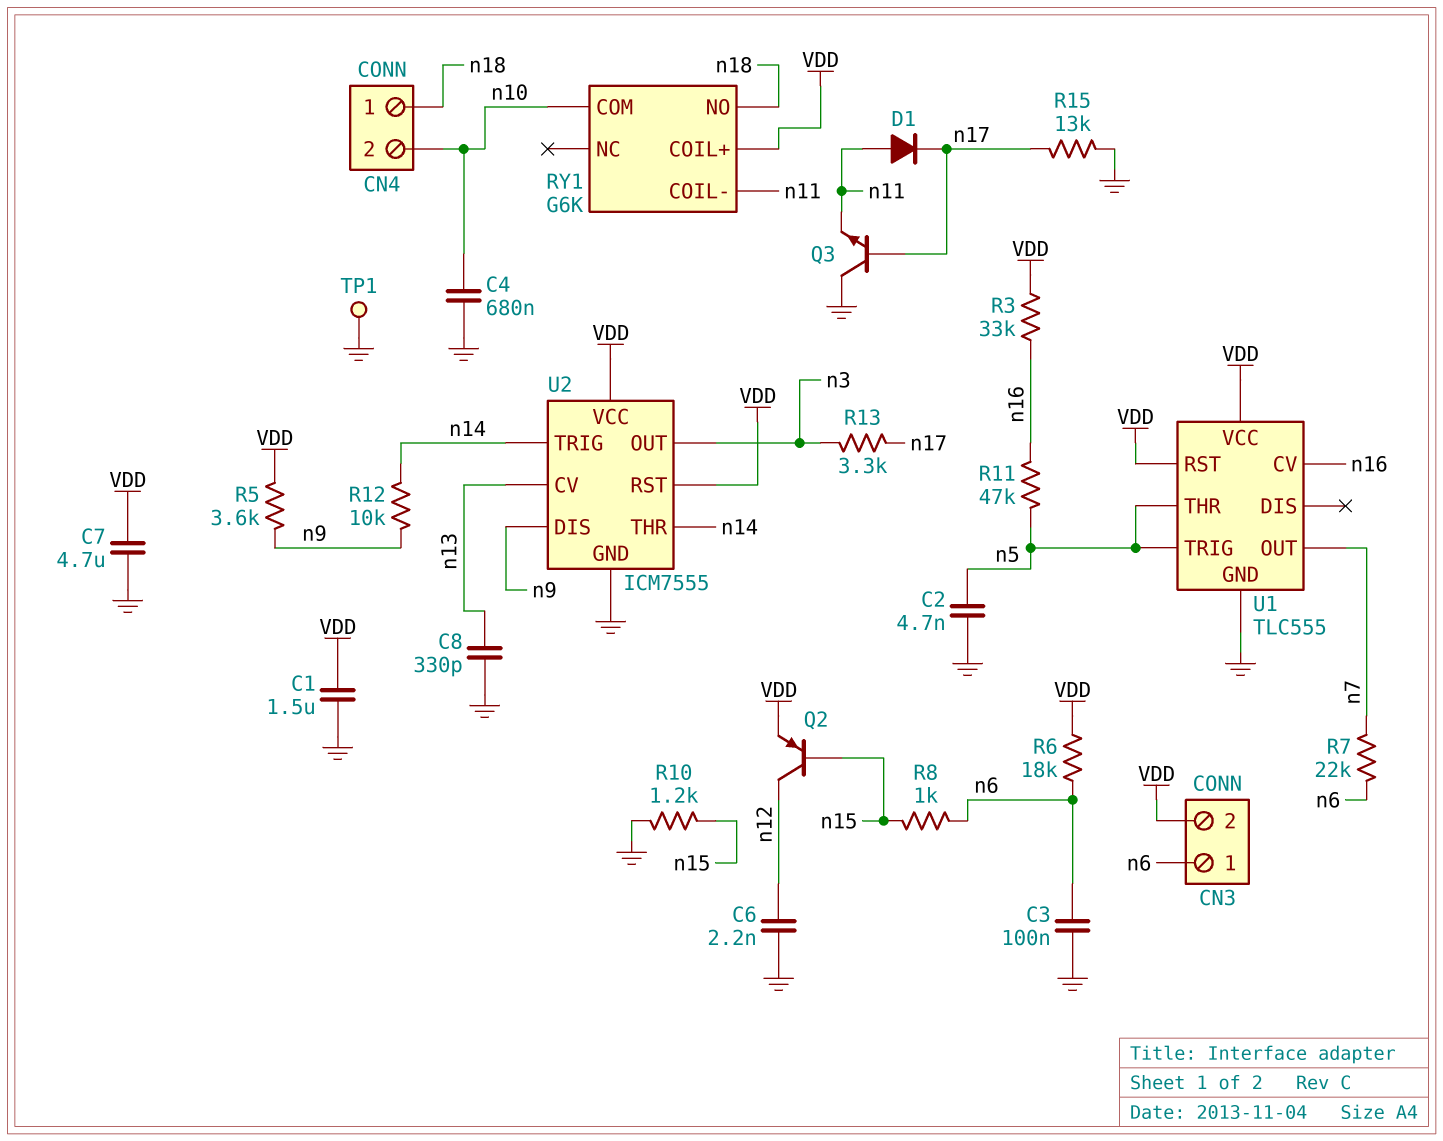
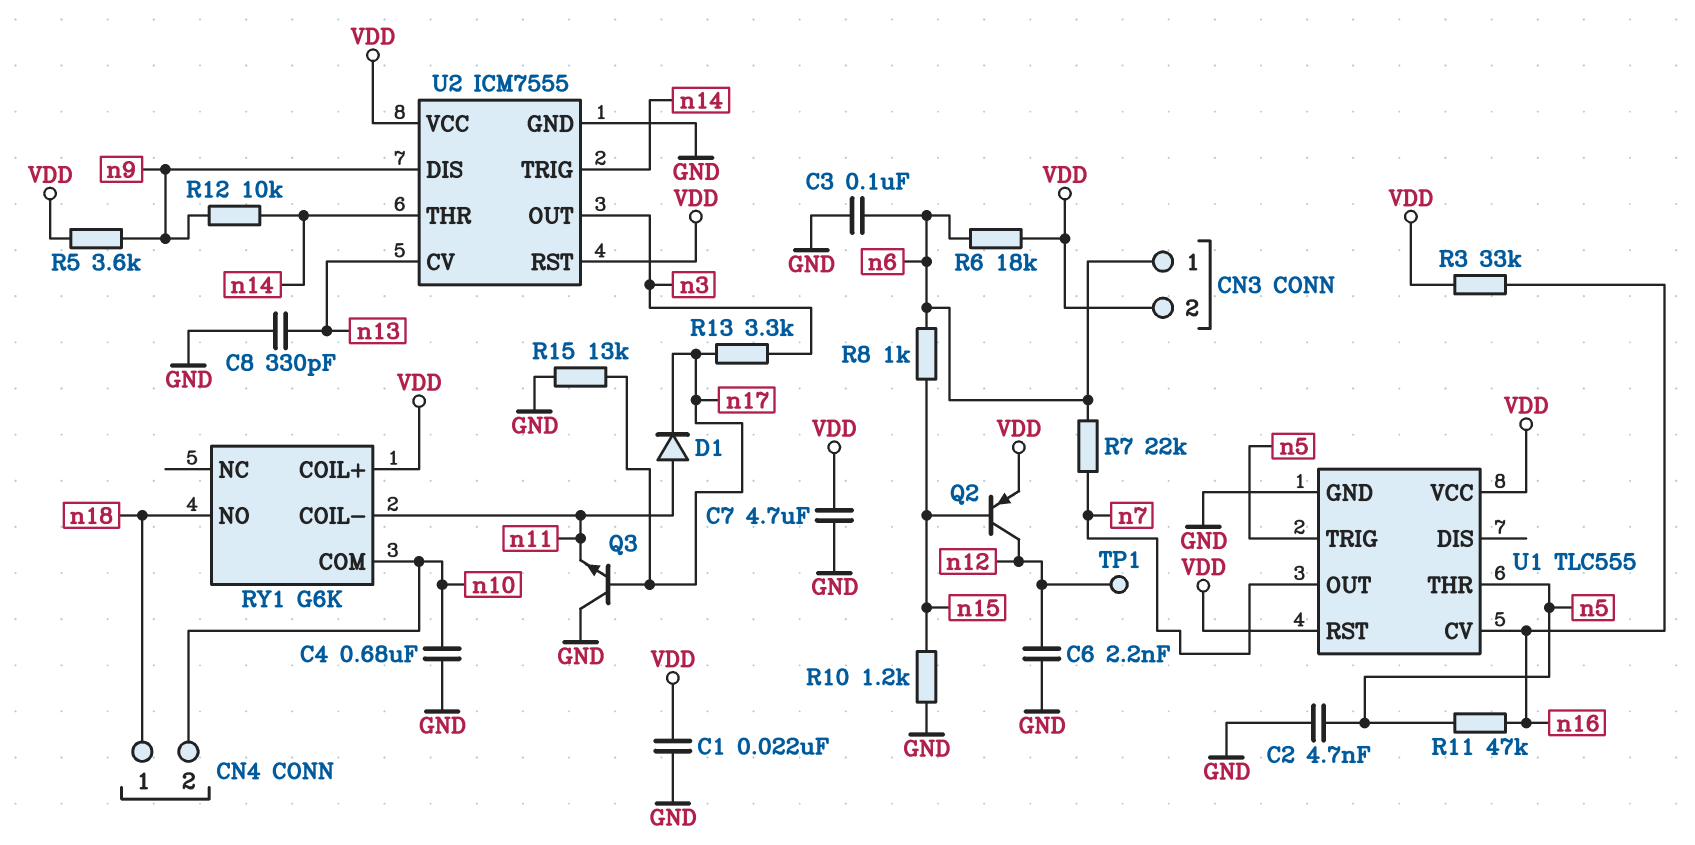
C1: 1.5uF (GND, VDD) -> 22nF (GND, VDD)
TP1: test point (GND) -> test point (n12)

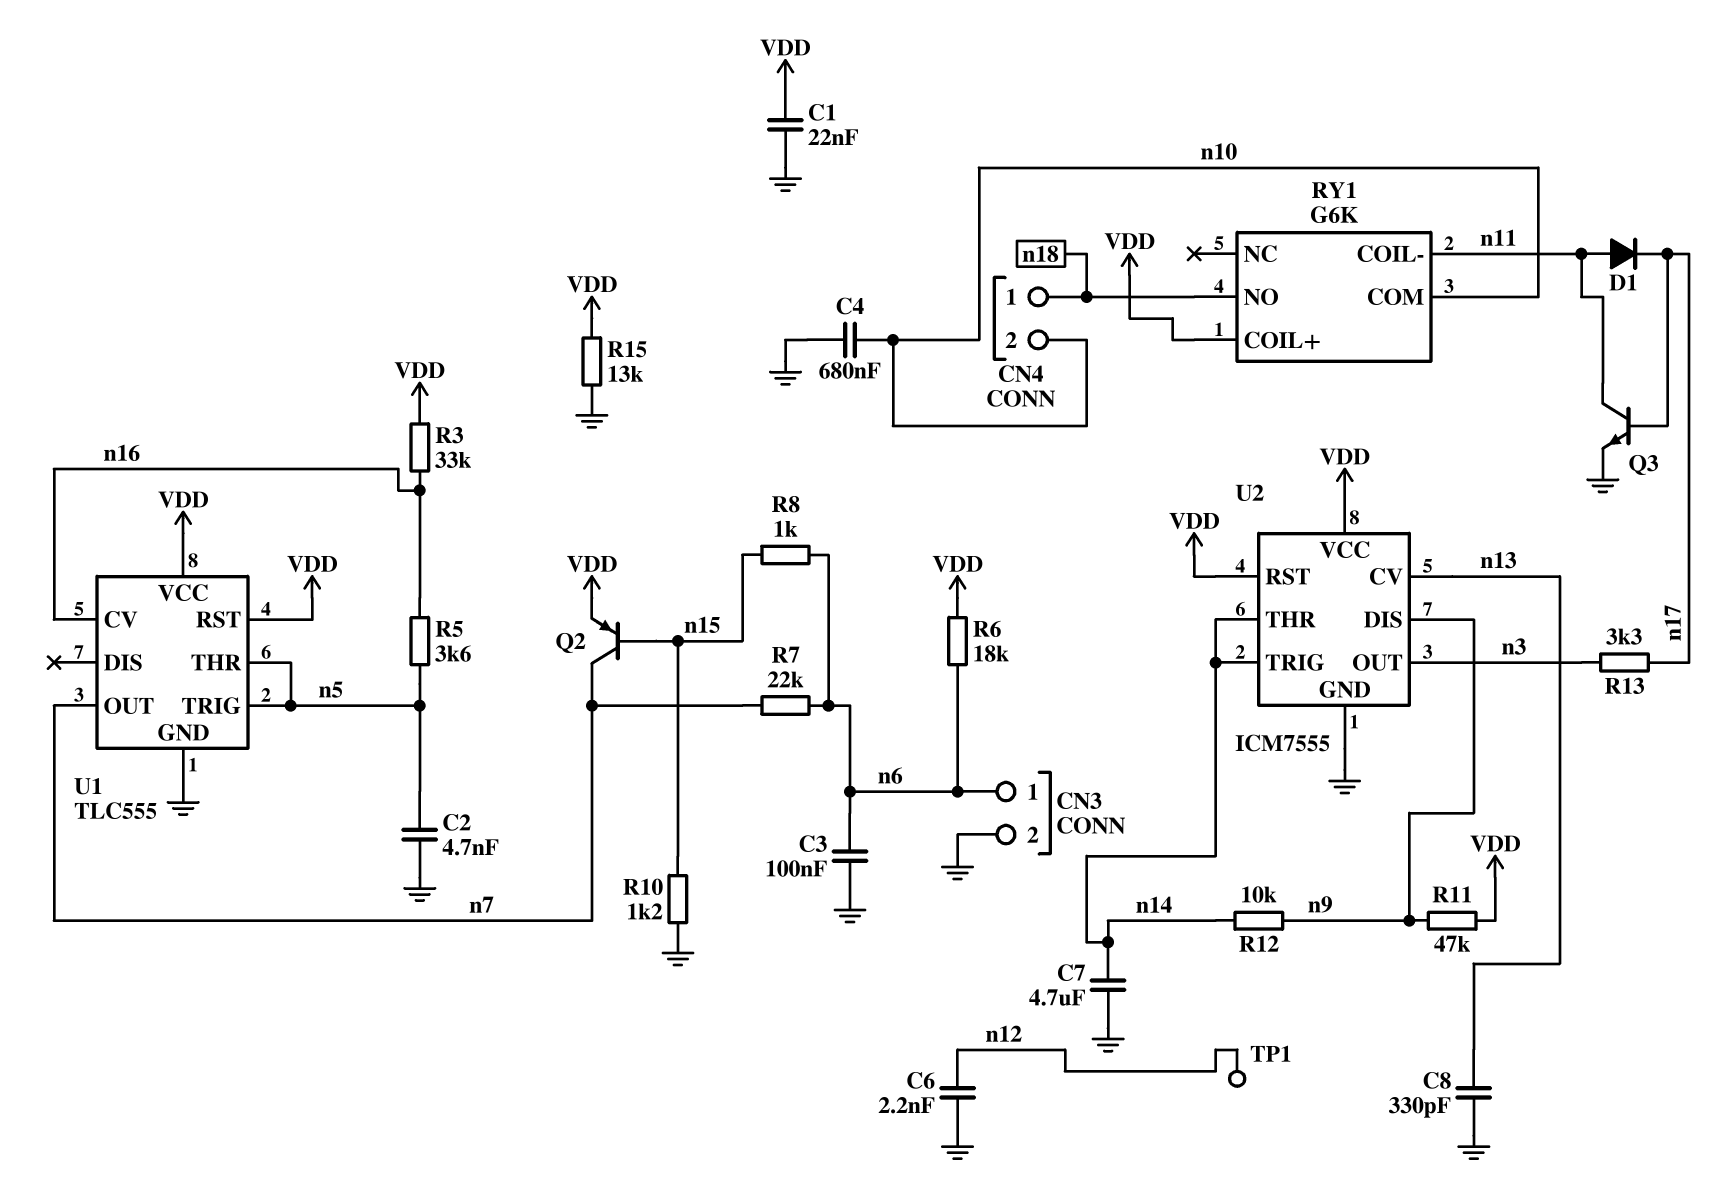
C7: 4.7uF (GND, VDD) -> 4.7uF (GND, n14)
CN3 pin 2: VDD -> GND
Q2: PNP (B n15, C n12, E VDD) -> PNP (B n15, C n7, E VDD)
Q3: NPN (B n17, C GND, E n11) -> NPN (B n17, C n11, E GND)
R5: 3.6k (VDD, n9) -> 3.6k (n5, n16)
R11: 47k (n5, n16) -> 47k (VDD, n9)
R15: 13k (GND, n17) -> 13k (GND, VDD)

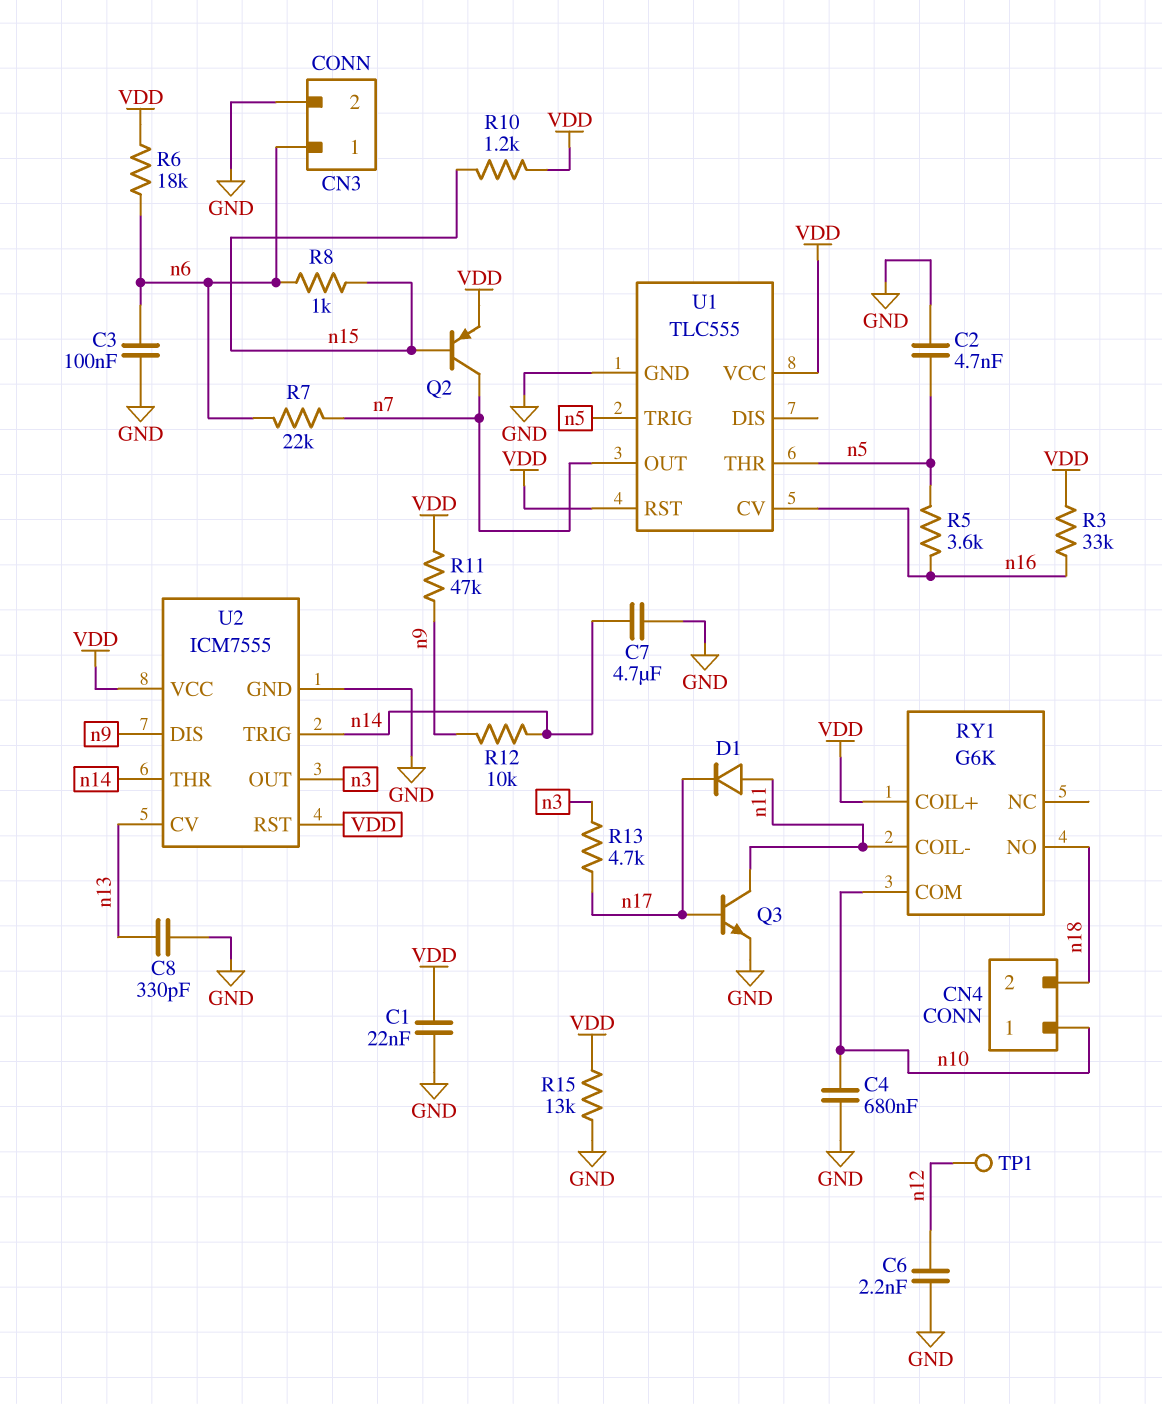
CN4 pin 1: n18 -> n10
CN4 pin 2: n10 -> n18
R10: 1.2k (GND, n15) -> 1.2k (VDD, n15)
R13: 3.3k (n3, n17) -> 4.7k (n3, n17)

